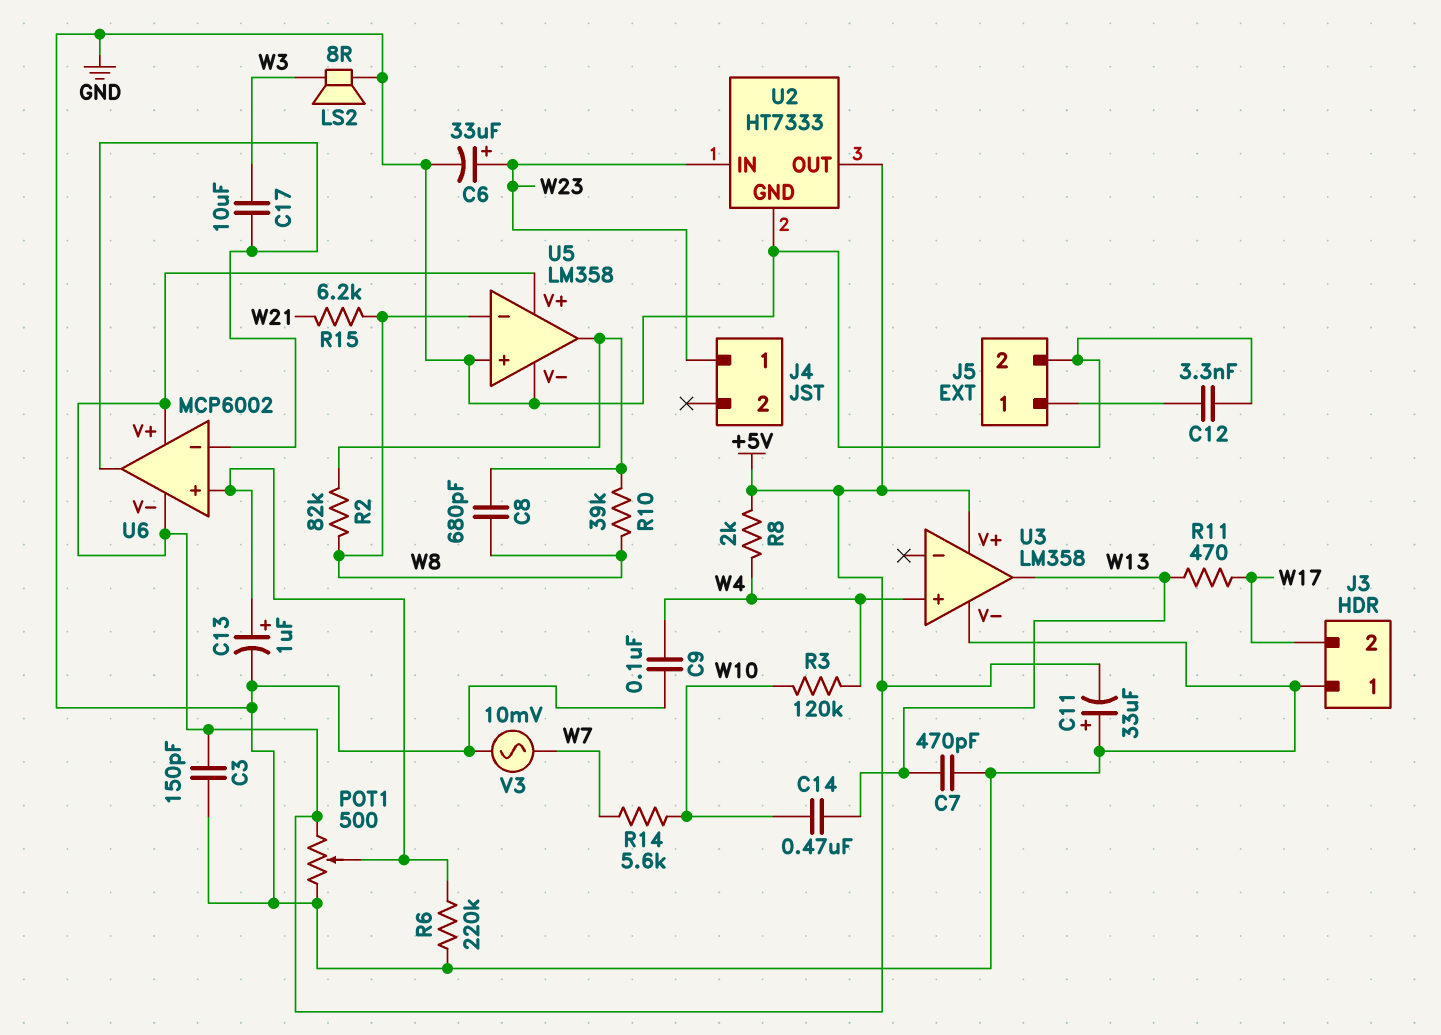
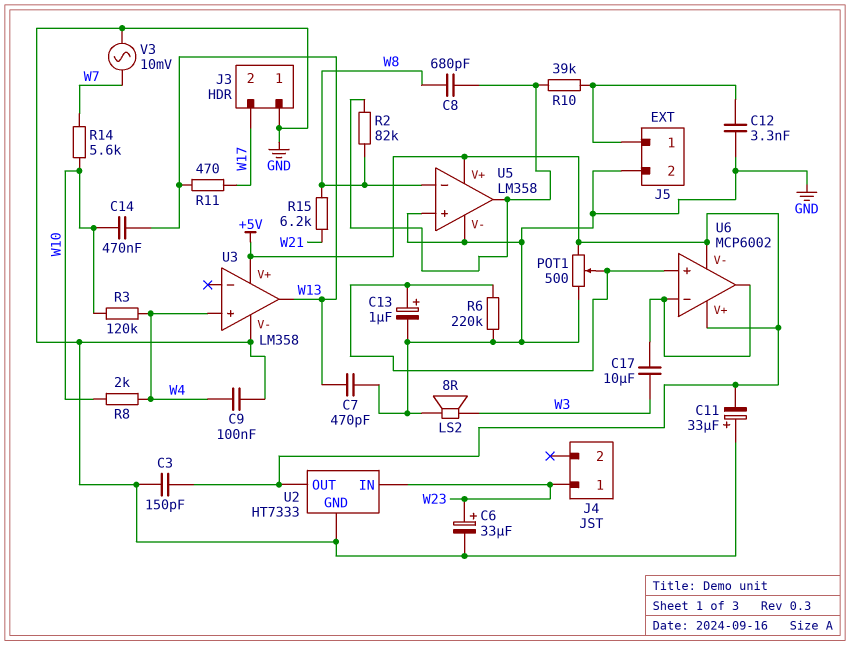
R8: 2k (+5V, W4) -> 2k (W4, W10)
R10: 39k (U5/out, W8) -> 39k (J5/1, U5/out)

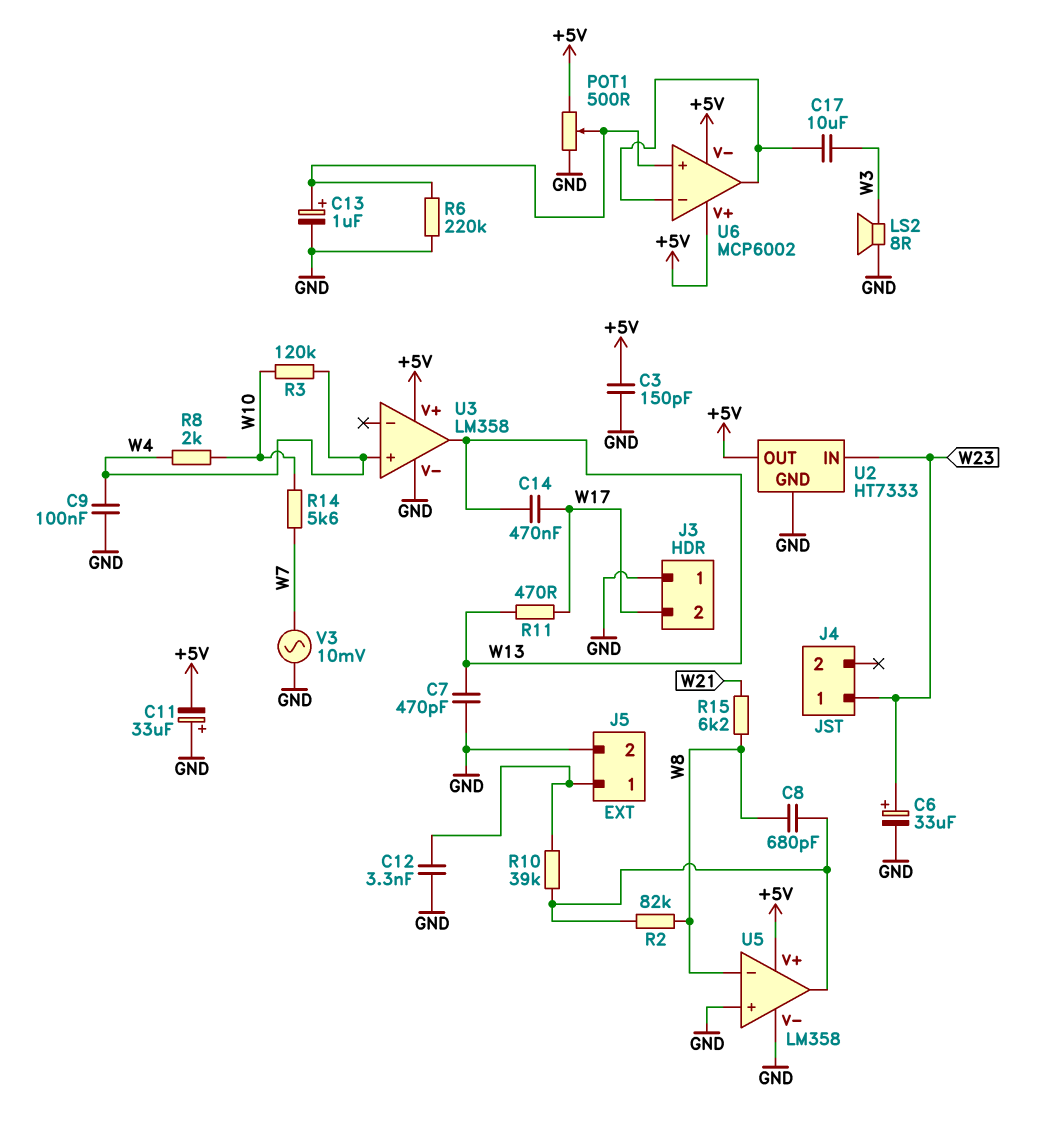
C14: 470nF (W10, W13) -> 470nF (W13, W17)

